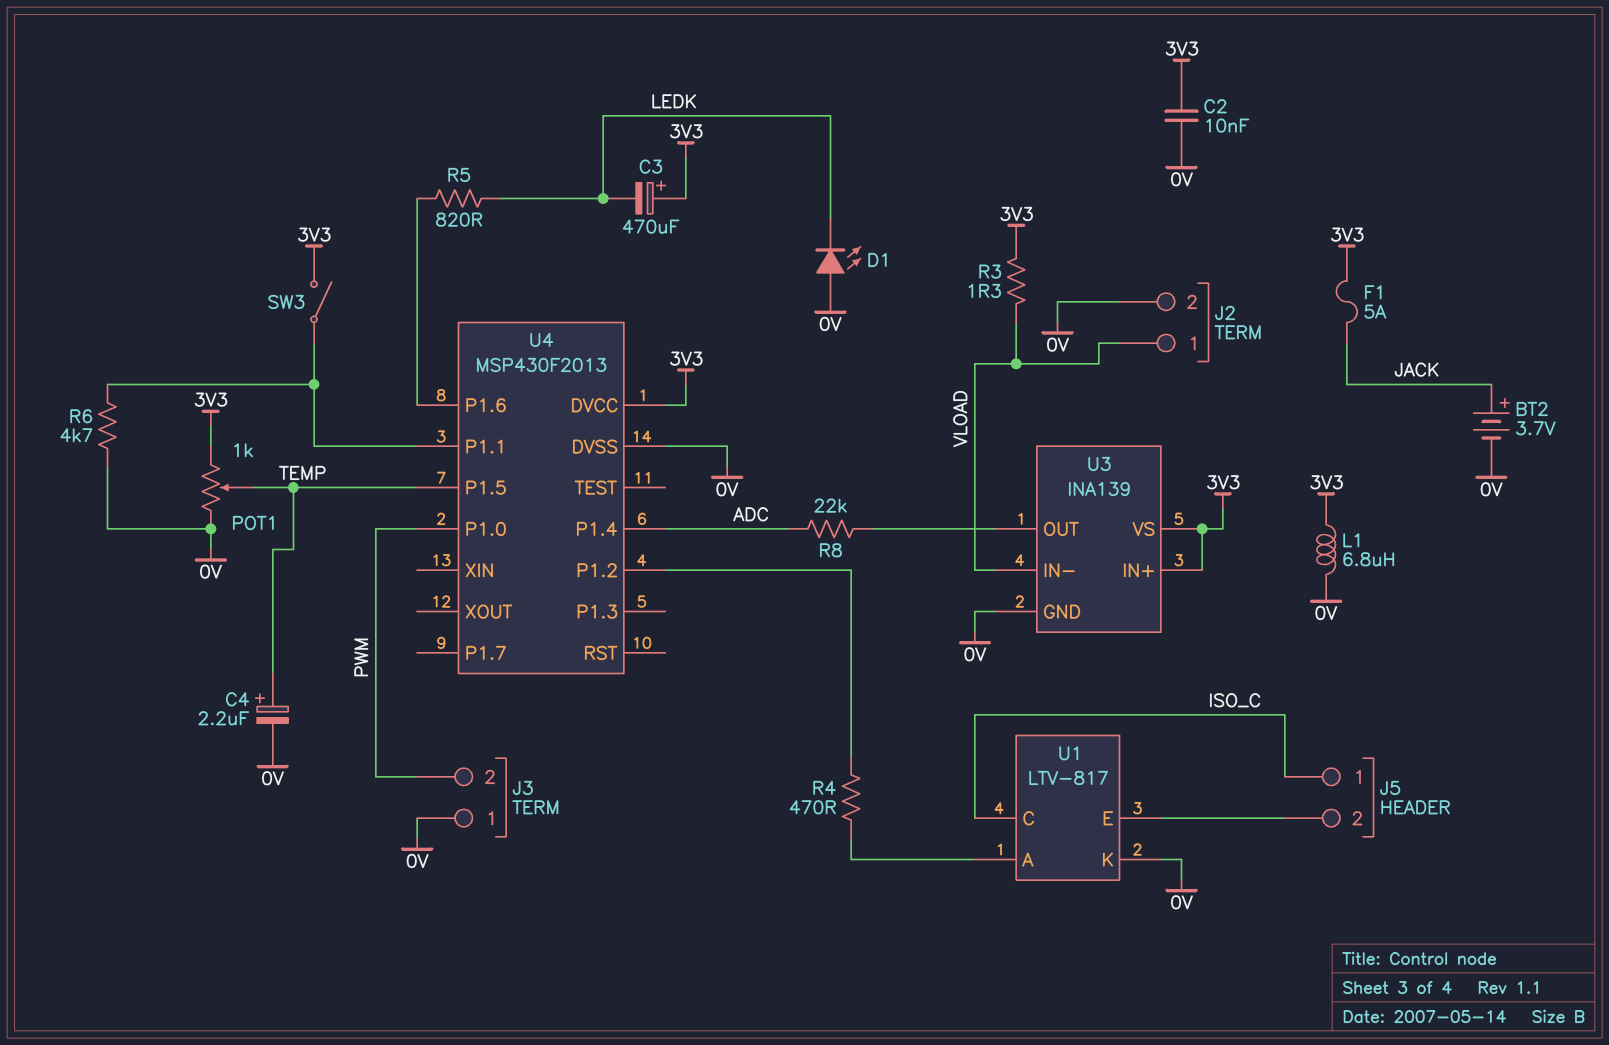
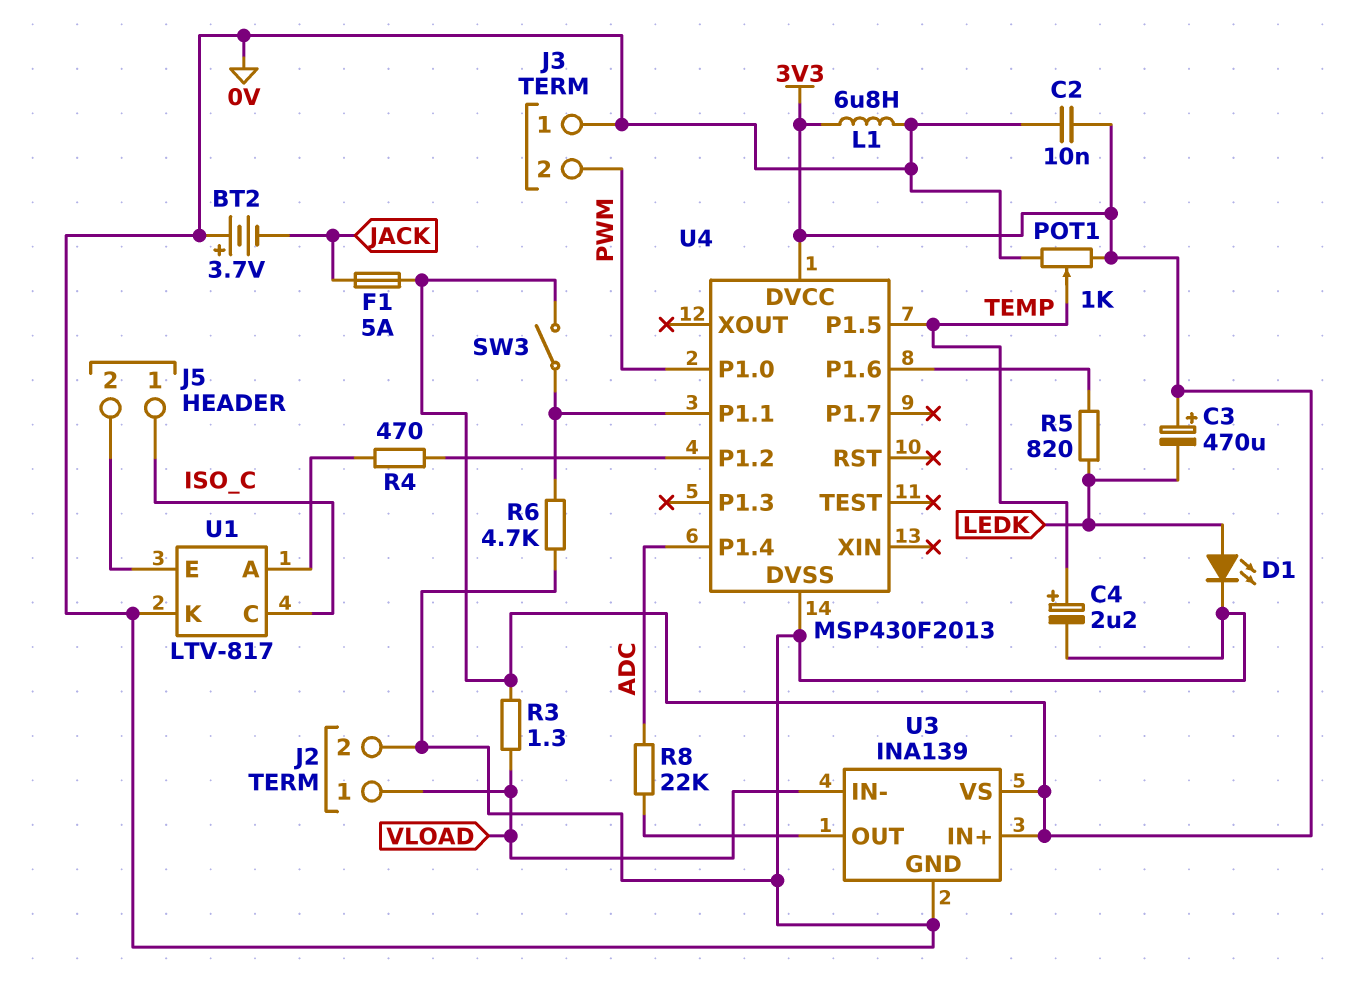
BT2: 3.7V (plus JACK, minus 0V) -> 3.7V (plus 0V, minus JACK)
D1: LED (A 0V, K LEDK) -> LED (A LEDK, K 0V)

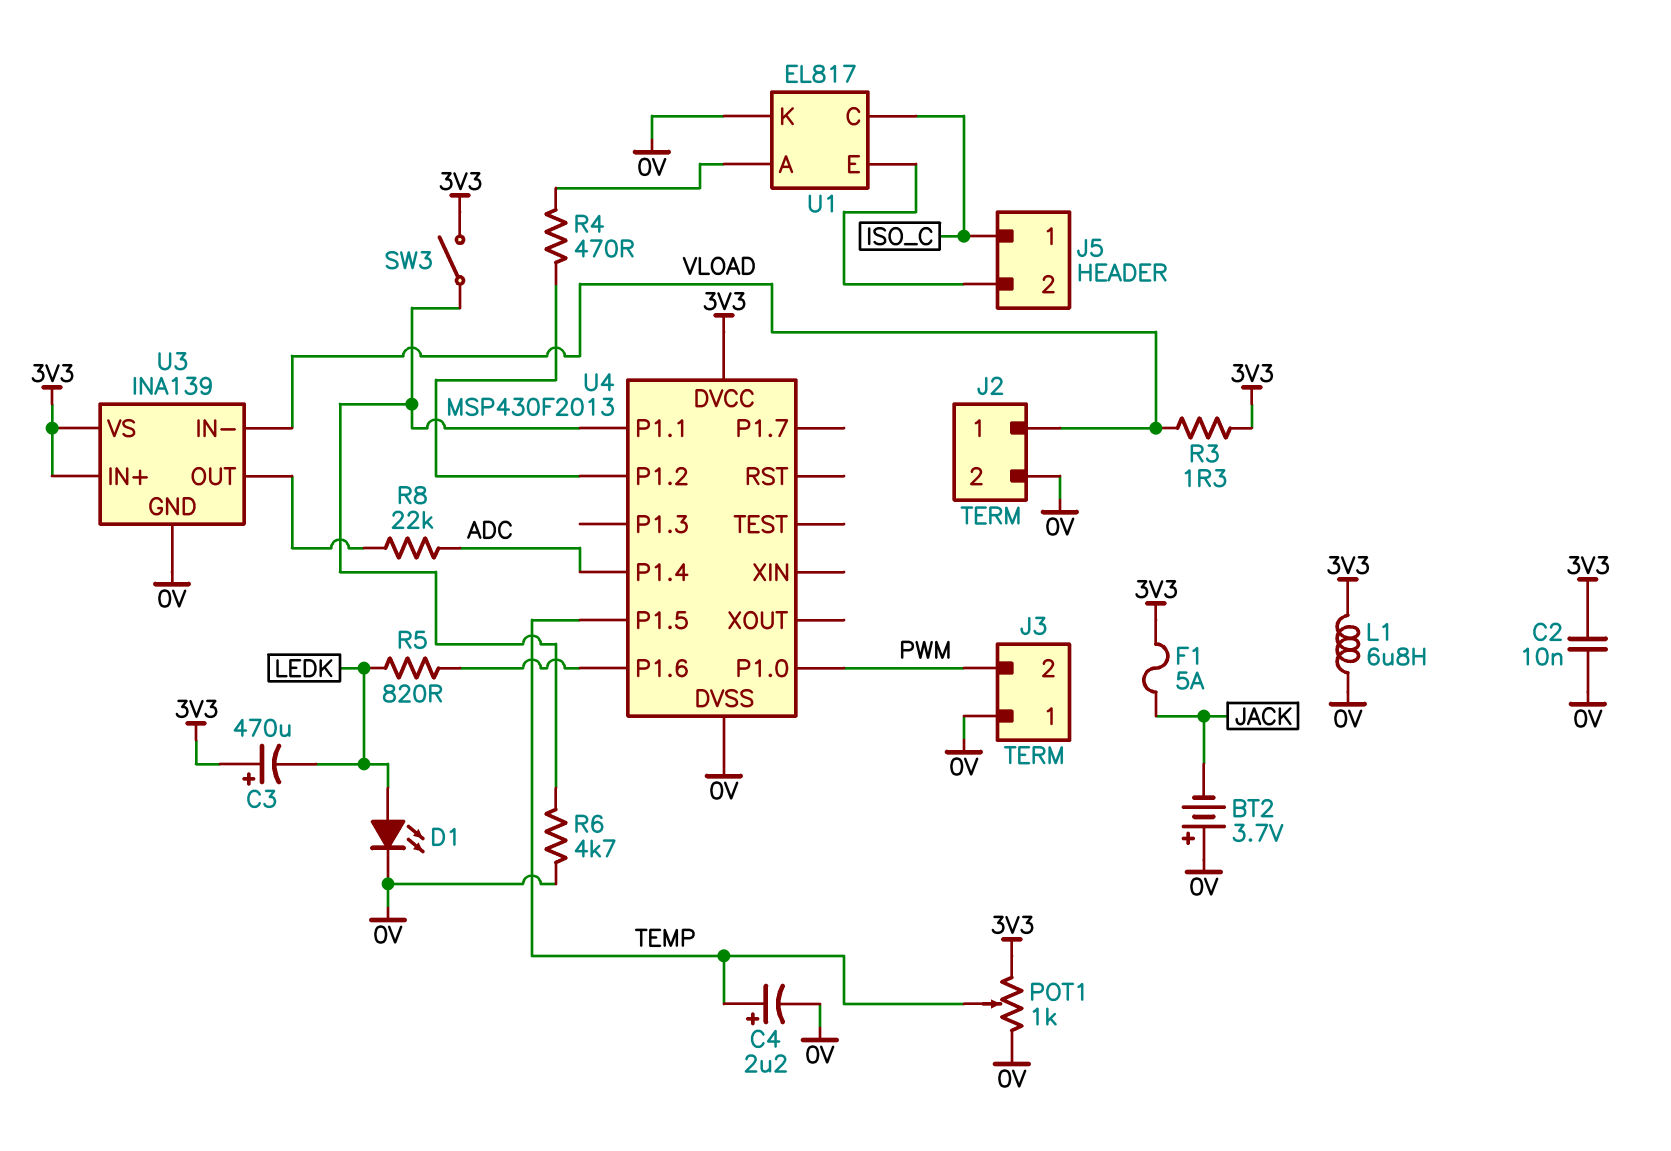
U1: LTV-817 -> EL817

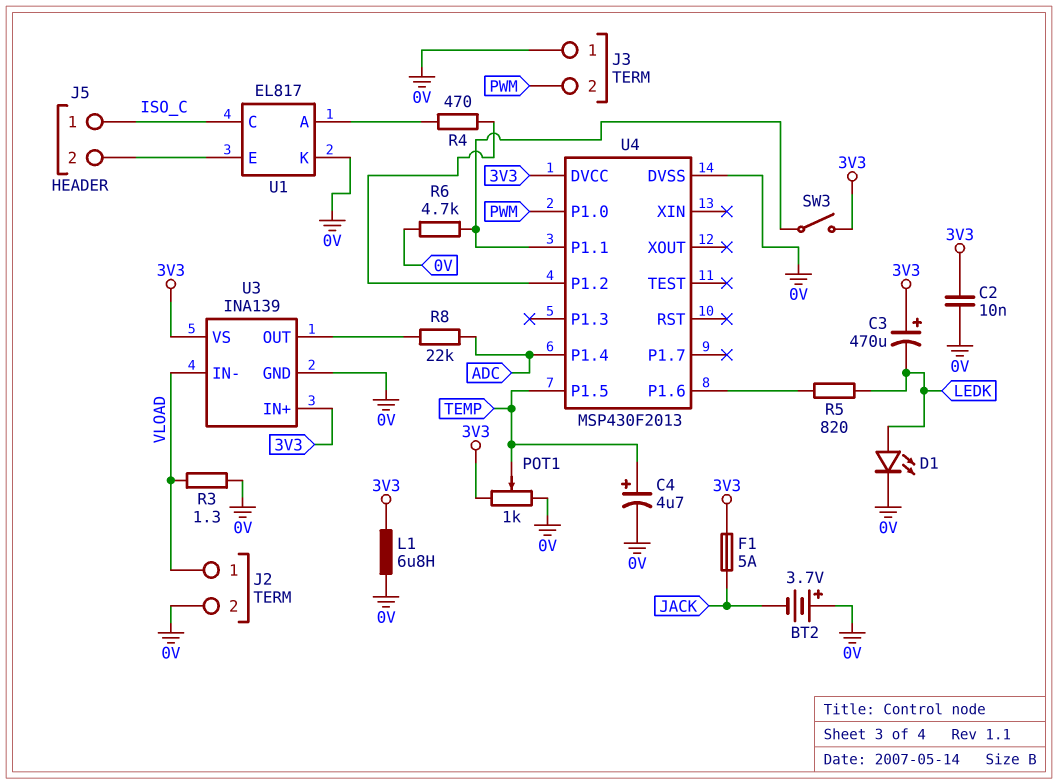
C4: 2.2uF (plus TEMP, minus 0V) -> 4.7uF (plus TEMP, minus 0V)
R3: 1.3 (3V3, VLOAD) -> 1.3 (0V, VLOAD)

